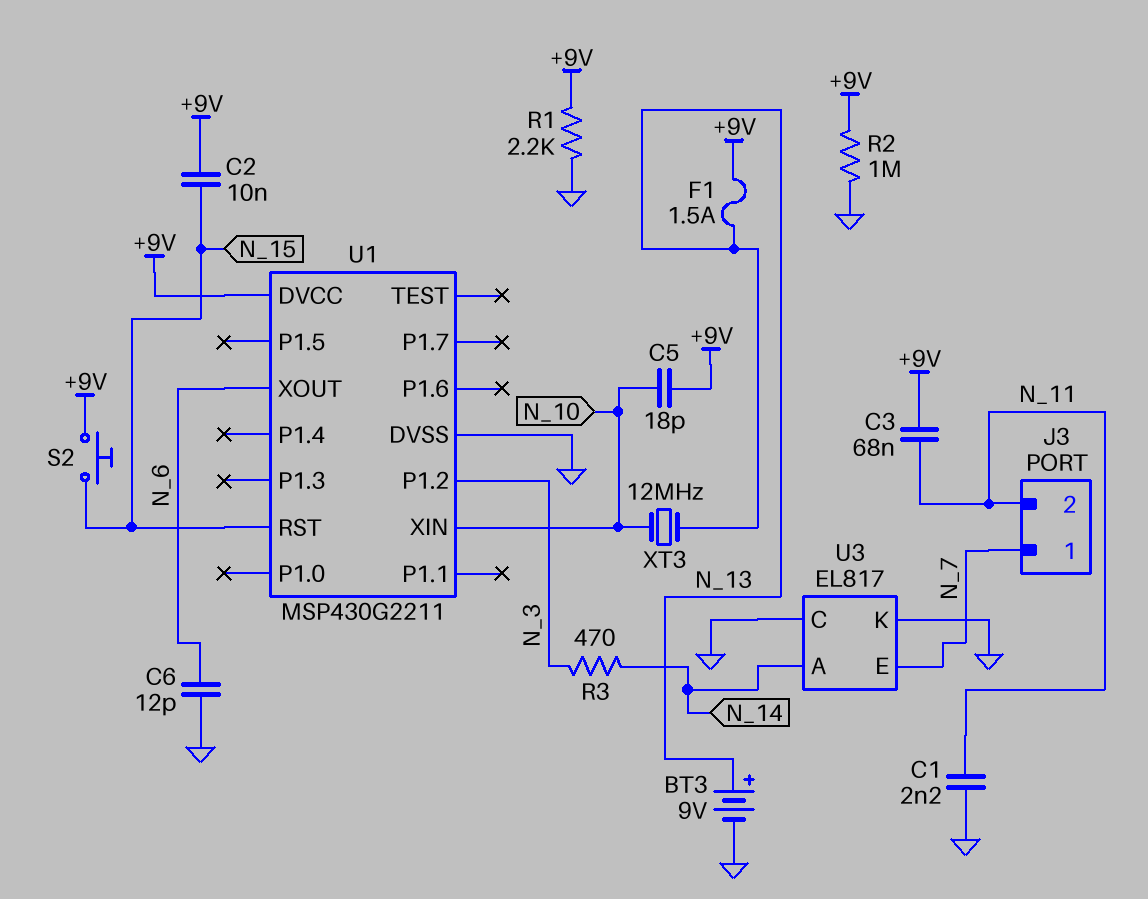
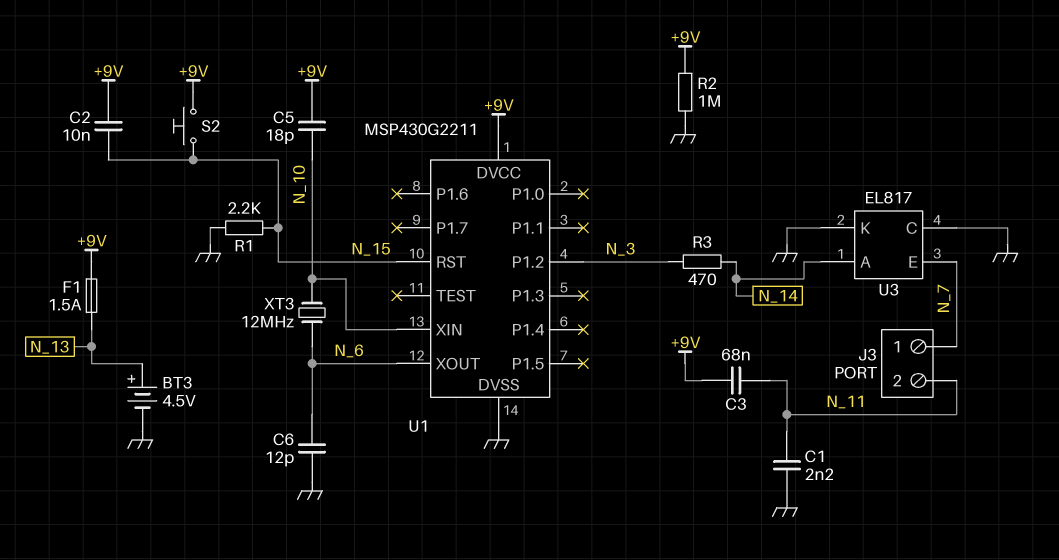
BT3: 9V (plus N_13, minus GND) -> 4.5V (plus N_13, minus GND)
R1: 2.2k (+9V, GND) -> 2.2k (GND, N_15)
XT3: 12MHz (N_10, N_13) -> 12MHz (N_6, N_10)

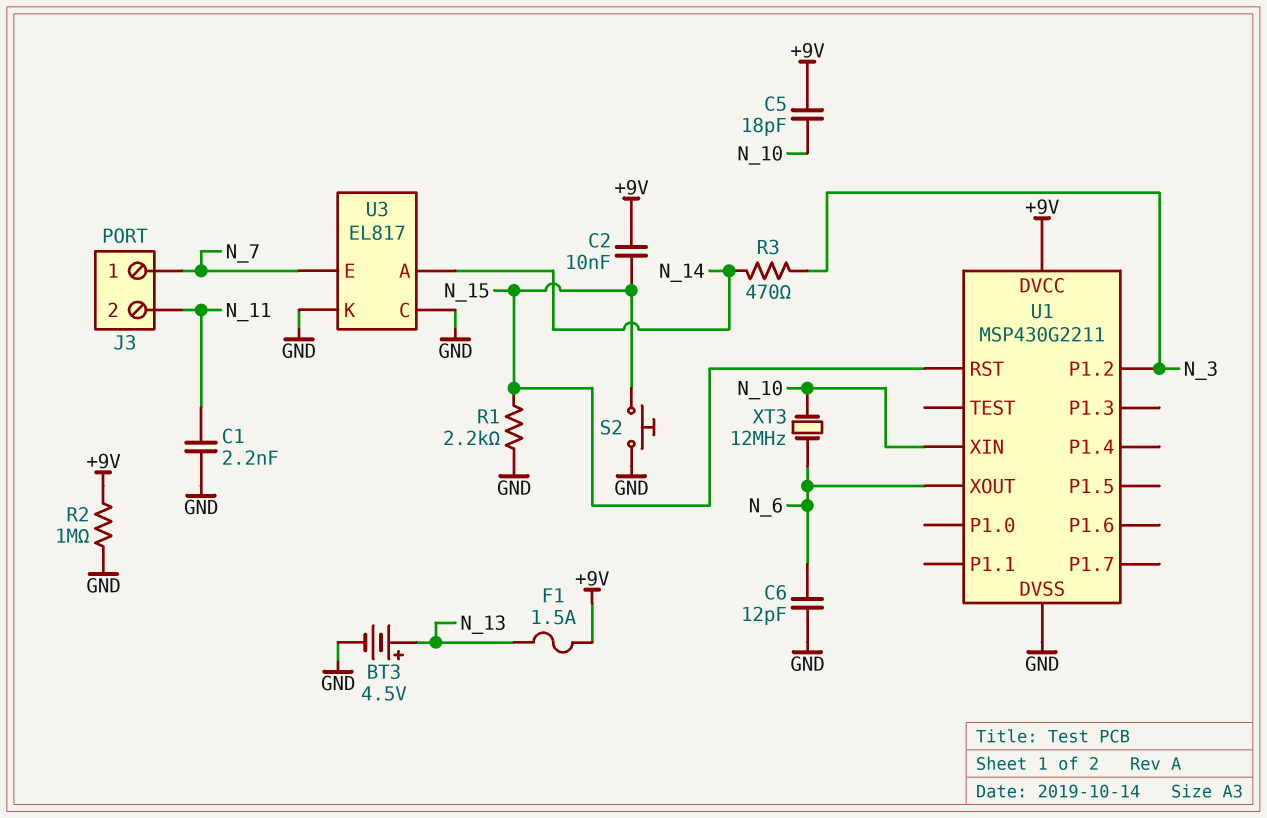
C3: 68nF (+9V, N_11) -> none
S2: button (+9V, N_15) -> button (GND, N_15)

